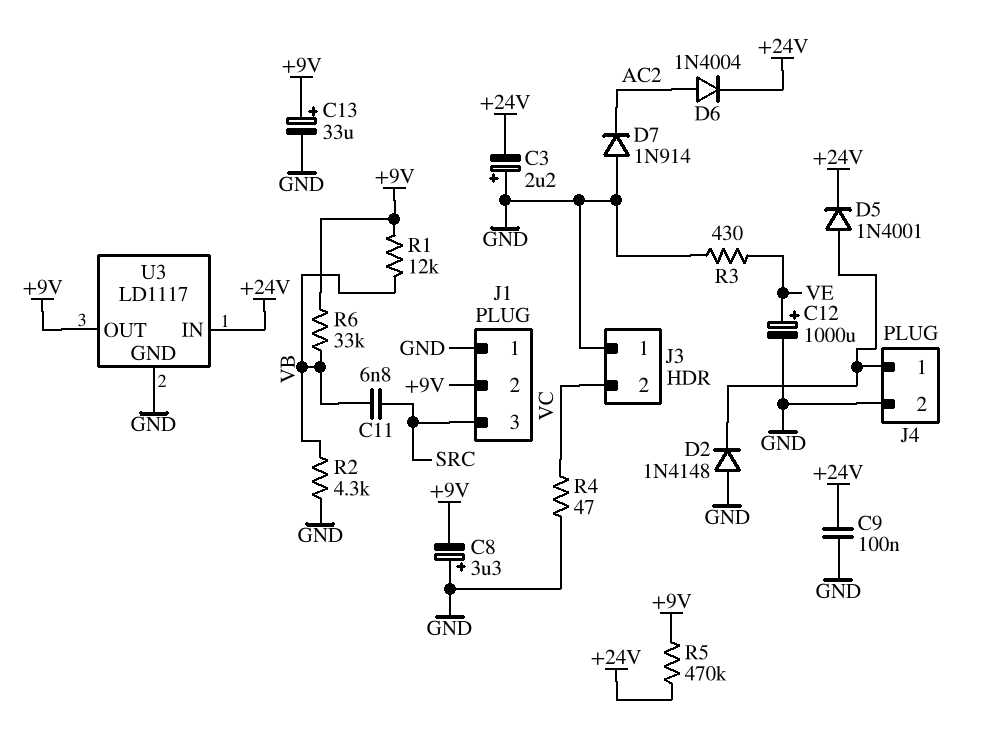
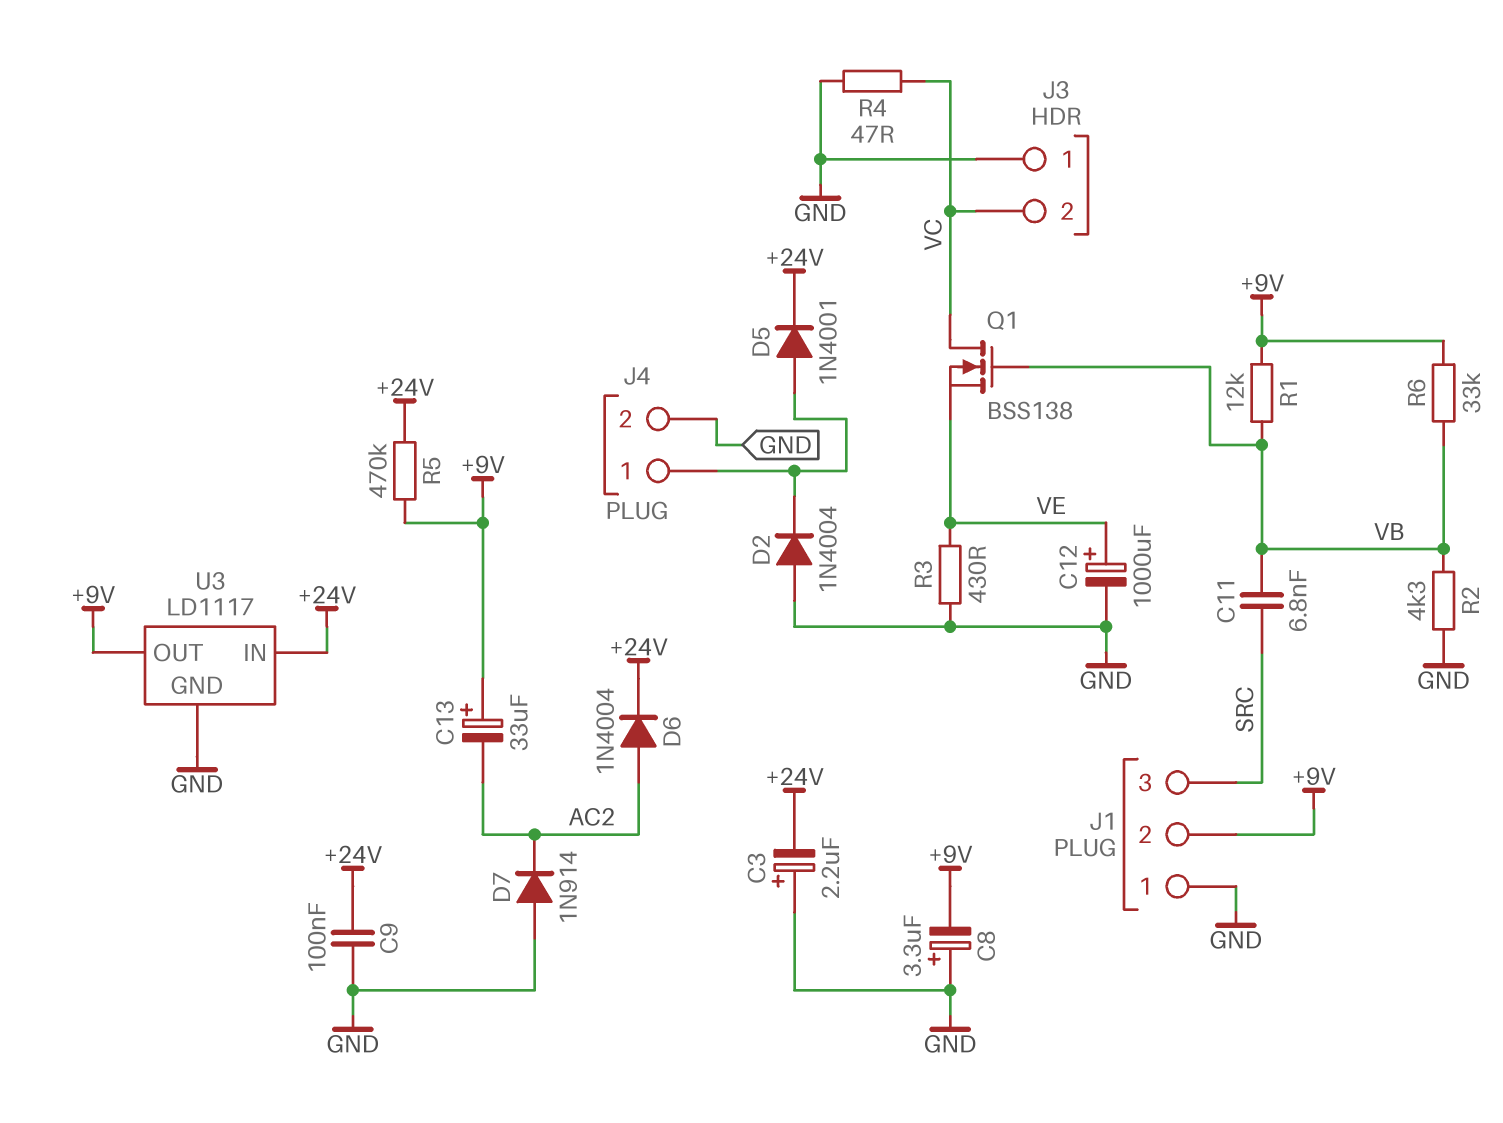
C13: 33uF (plus +9V, minus GND) -> 33uF (plus +9V, minus AC2)
D2: diode 1N4148 (A GND, K J4/1) -> diode 1N4004 (A GND, K J4/1)
Q1: none -> NMOS BSS138 (G VB, D VC, S VE)

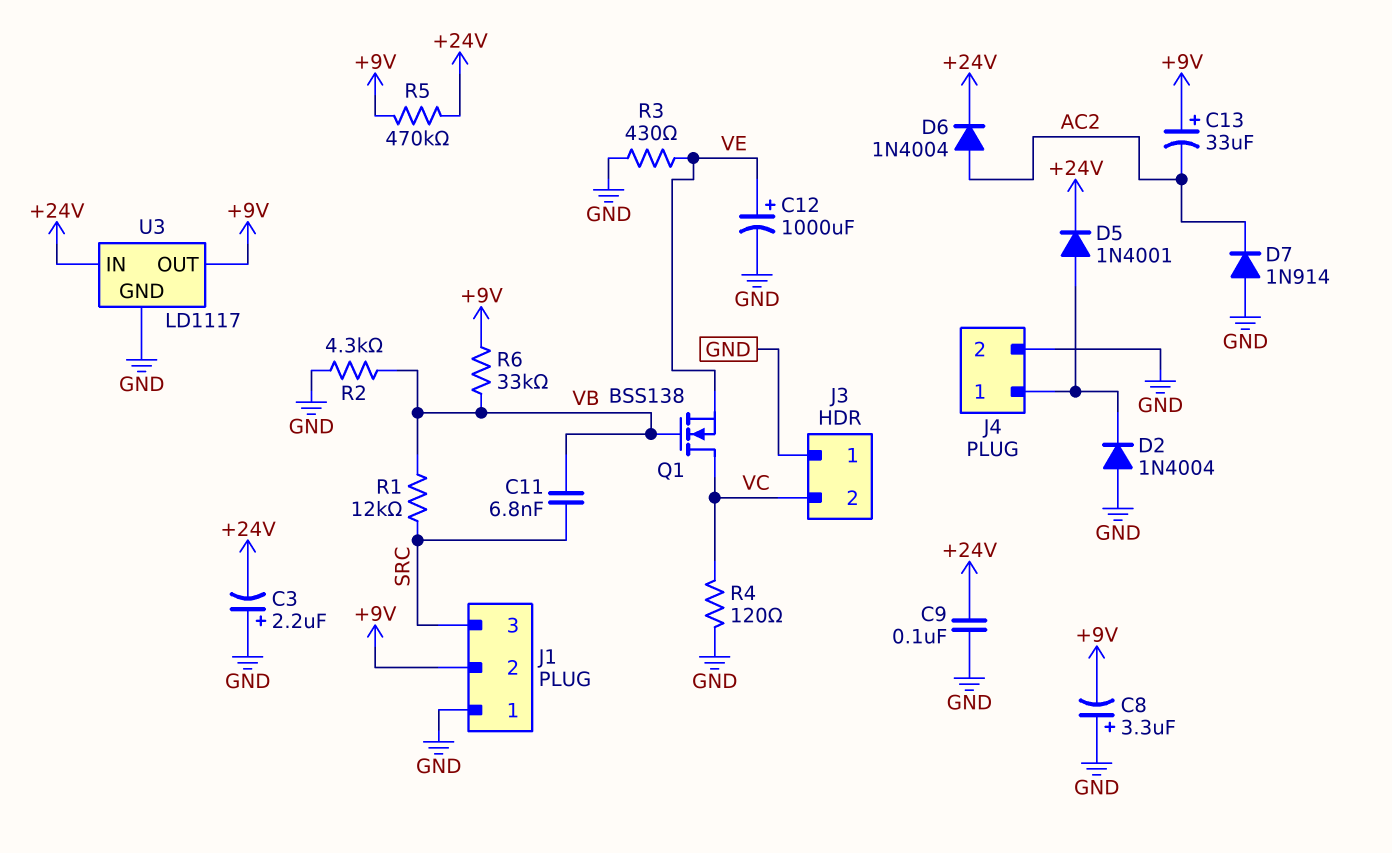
R1: 12k (+9V, VB) -> 12k (SRC, VB)
R4: 47 (GND, VC) -> 120 (GND, VC)

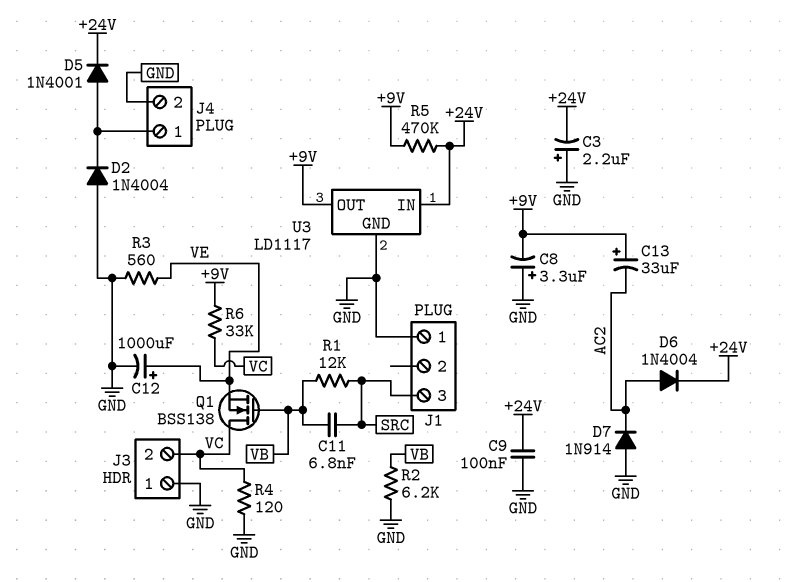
J1 pin 2: +9V -> none
R2: 4.3k (GND, VB) -> 6.2k (GND, VB)
R3: 430 (GND, VE) -> 560 (GND, VE)
R6: 33k (+9V, VB) -> 33k (+9V, VC)

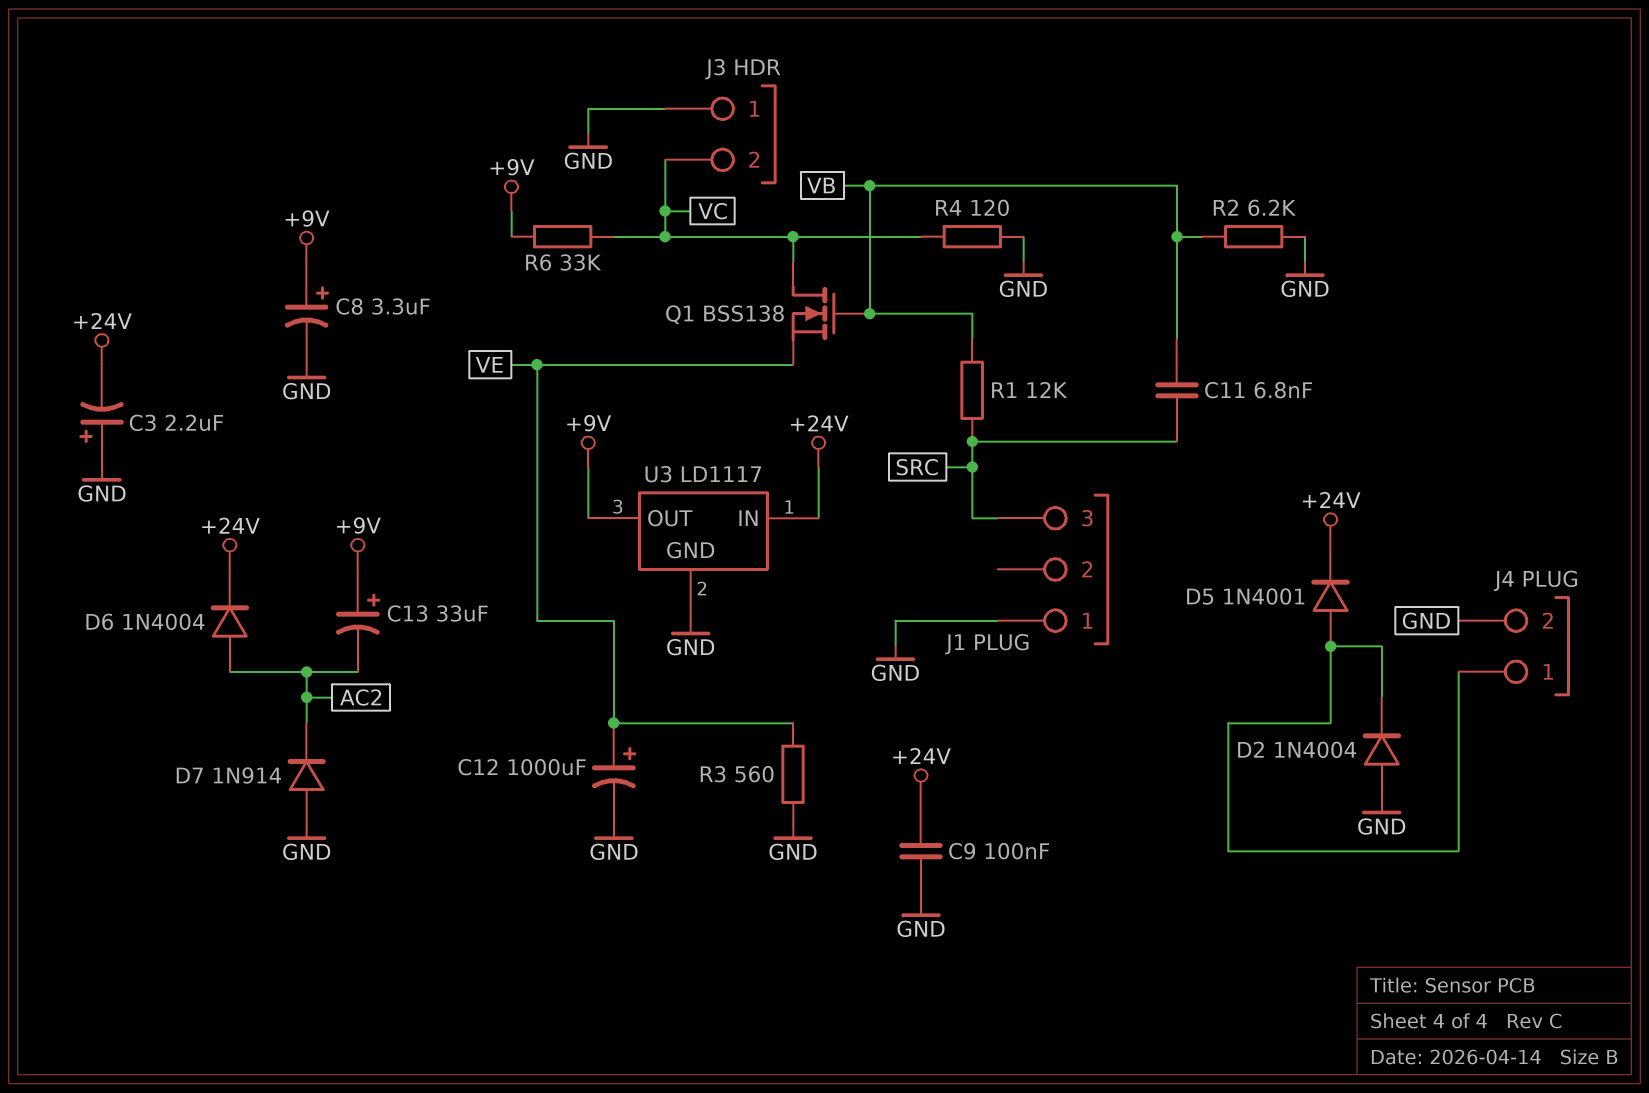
C8: 3.3uF (plus GND, minus +9V) -> 3.3uF (plus +9V, minus GND)
R5: 470k (+9V, +24V) -> none

